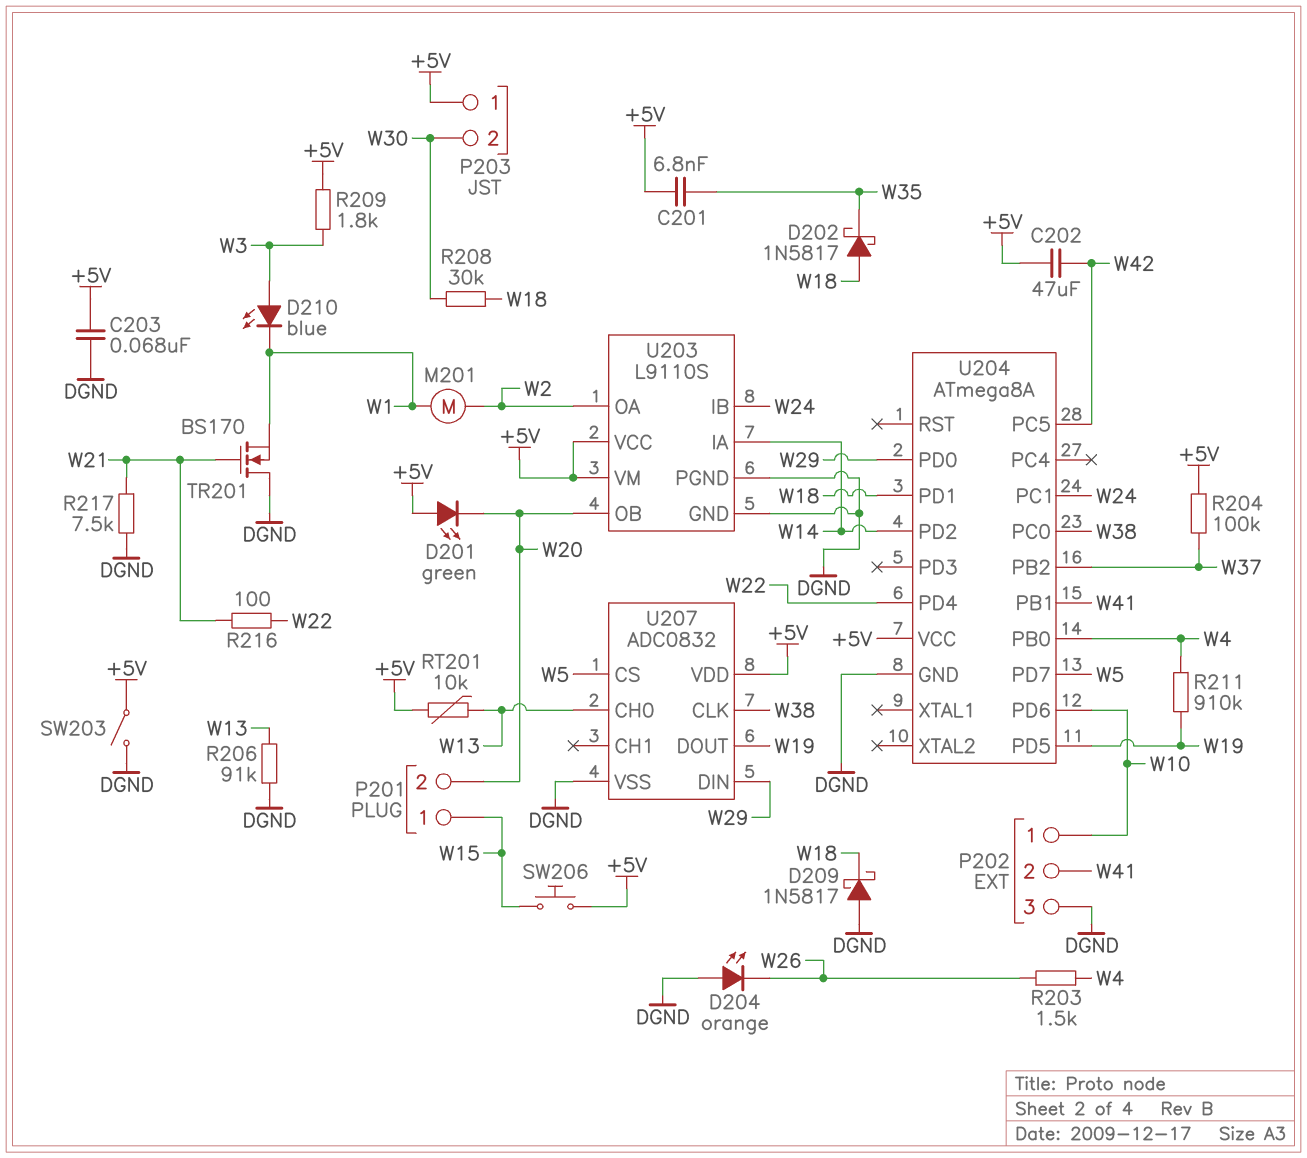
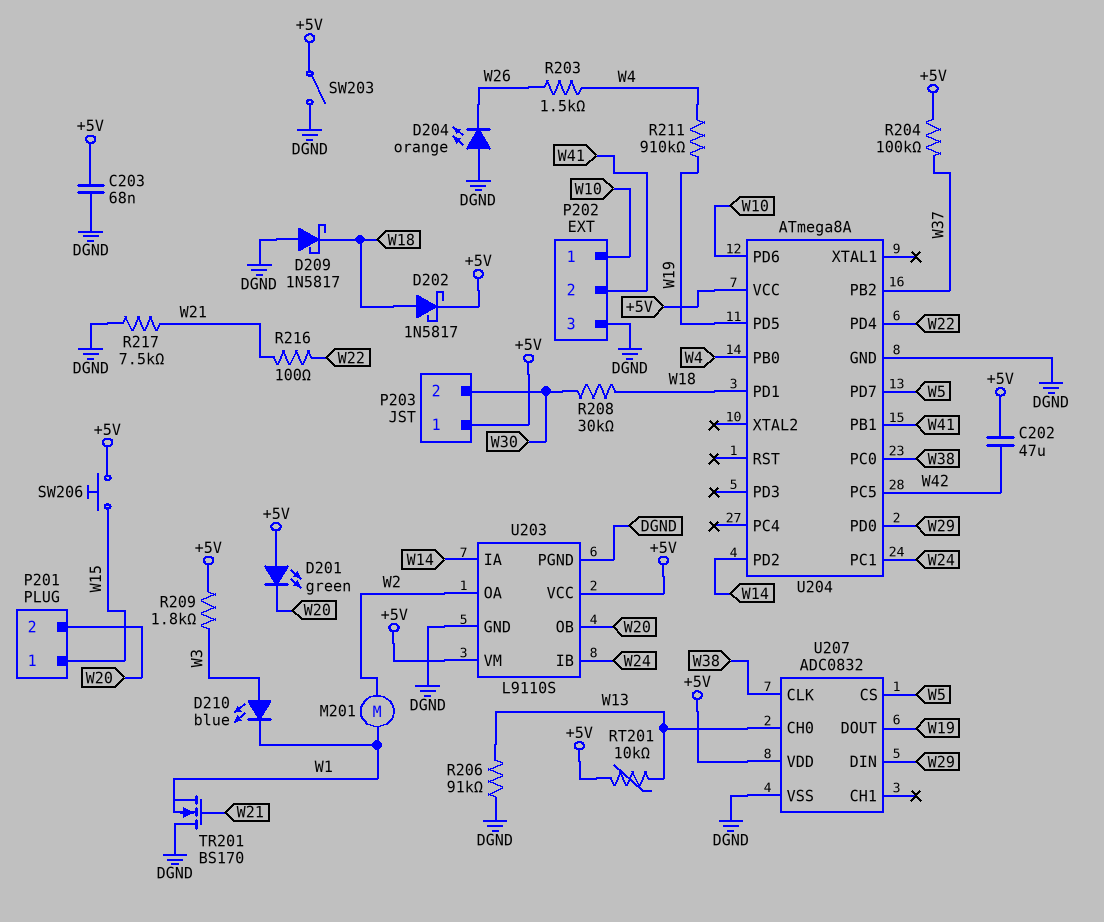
C201: 6.8nF (+5V, W35) -> none
D202: schottky 1N5817 (A W18, K W35) -> schottky 1N5817 (A W18, K +5V)

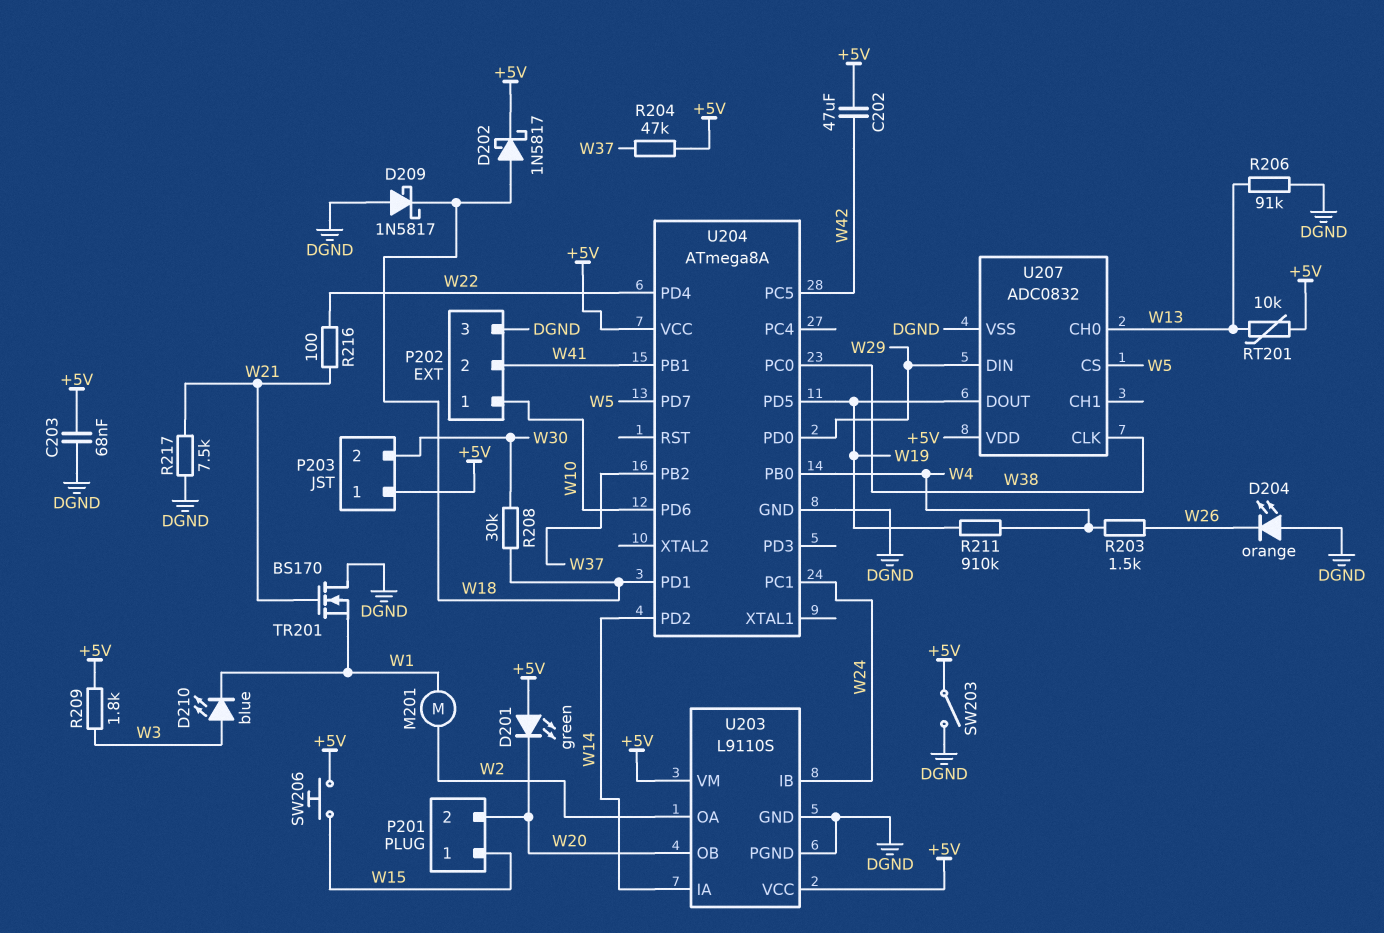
R204: 100k (+5V, W37) -> 47k (+5V, W37)

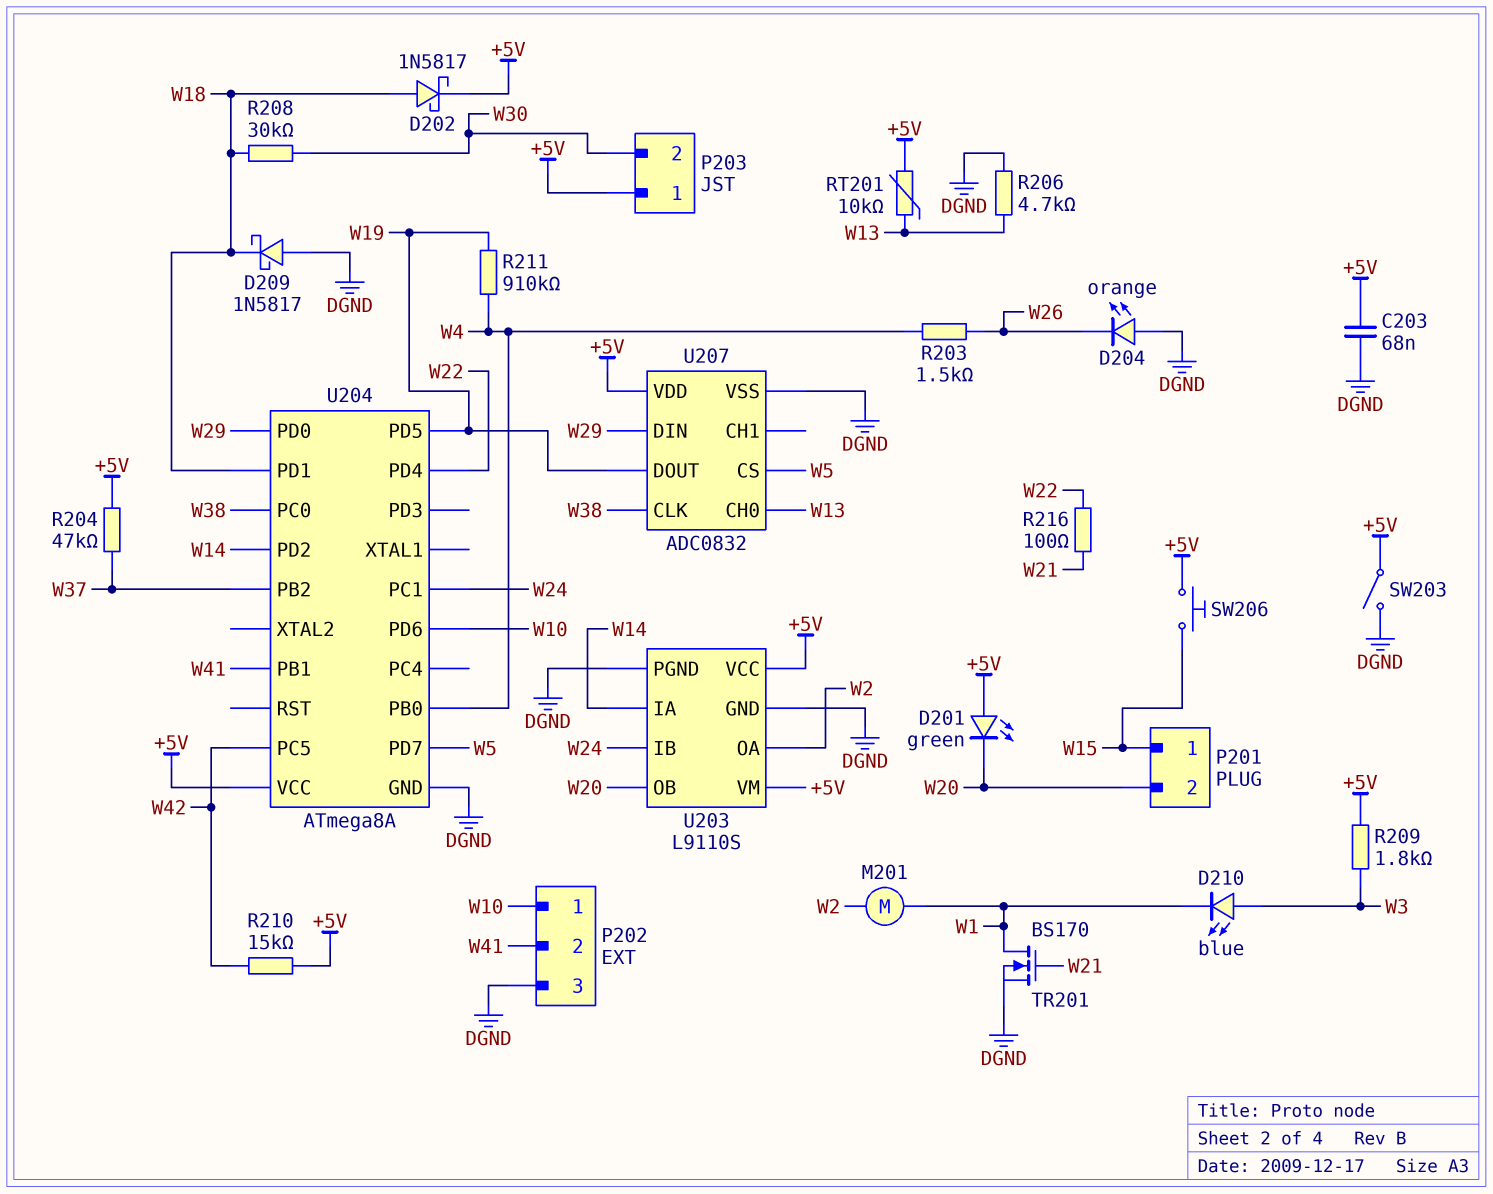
C202: 47uF (+5V, W42) -> none
R206: 91k (DGND, W13) -> 4.7k (DGND, W13)
R210: none -> 15k (+5V, W42)
R217: 7.5k (DGND, W21) -> none
TR201: NMOS BS170 (G W21, D DGND, S W1) -> NMOS BS170 (G W21, D W1, S DGND)

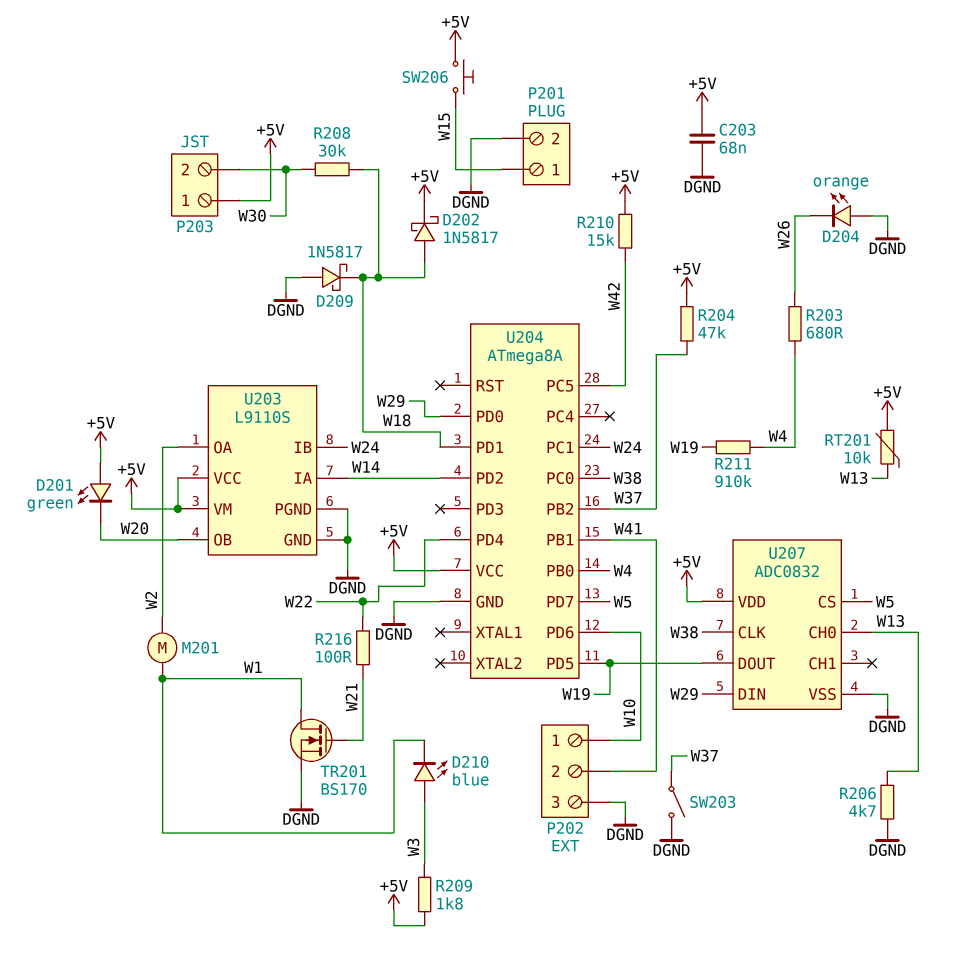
P201 pin 2: W20 -> DGND
R203: 1.5k (W4, W26) -> 680 (W4, W26)
SW203: switch (+5V, DGND) -> switch (DGND, W37)

